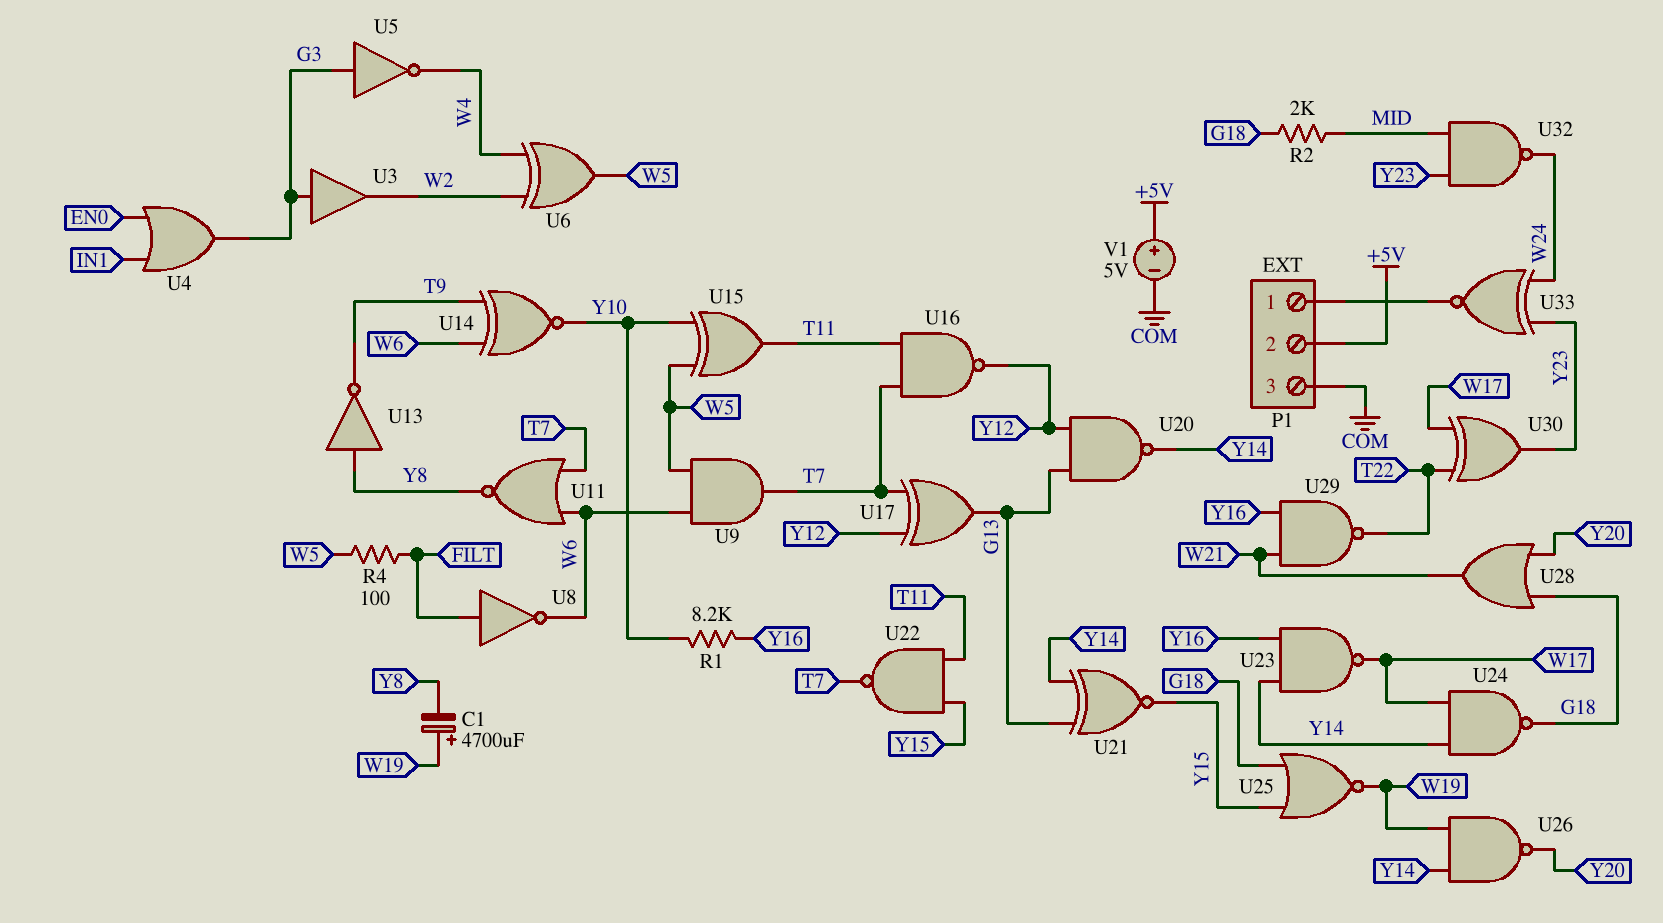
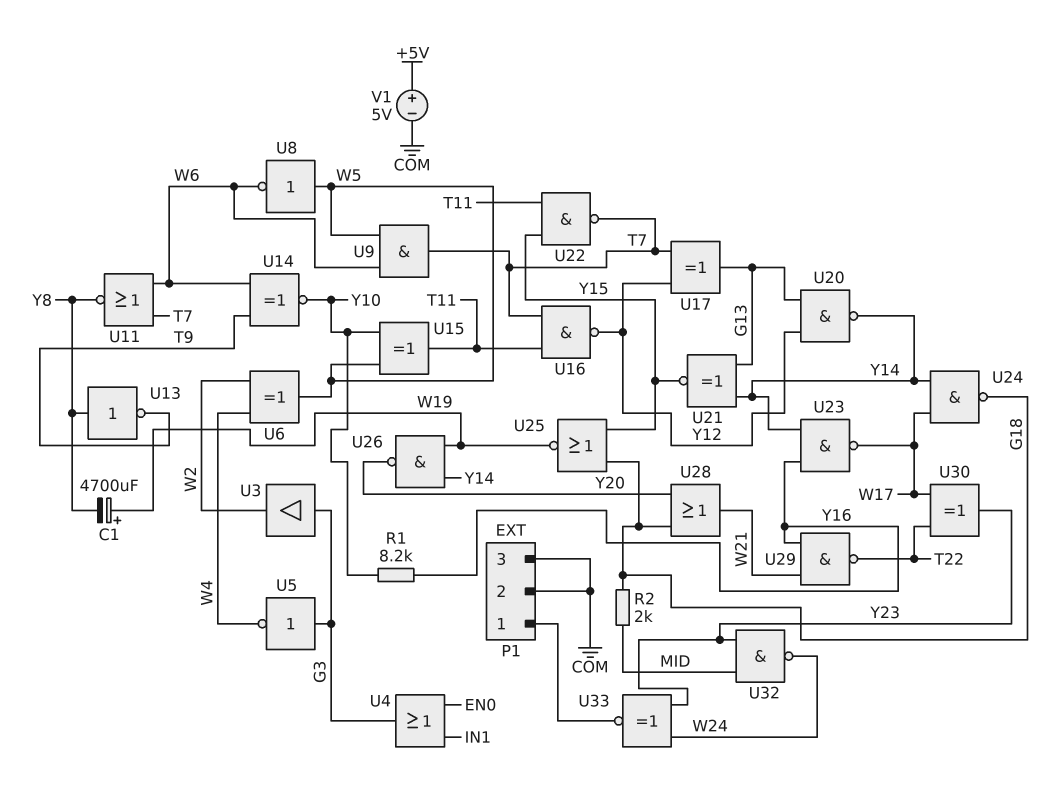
P1 pin 2: +5V -> COM
R4: 100 (FILT, W5) -> none
U8: NOT (in FILT, out W6) -> NOT (in W5, out W6)

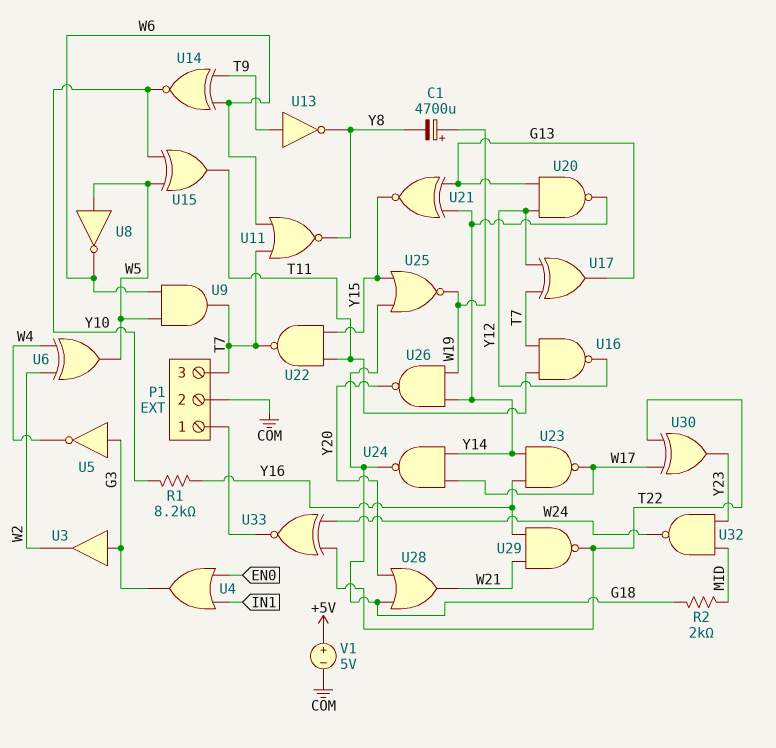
P1 pin 3: COM -> T7
U13: NOT (in Y8, out T9) -> NOT (in T9, out Y8)
U33: XNOR (in W24, in Y23, out P1/1) -> XNOR (in T22, in W24, out P1/1)

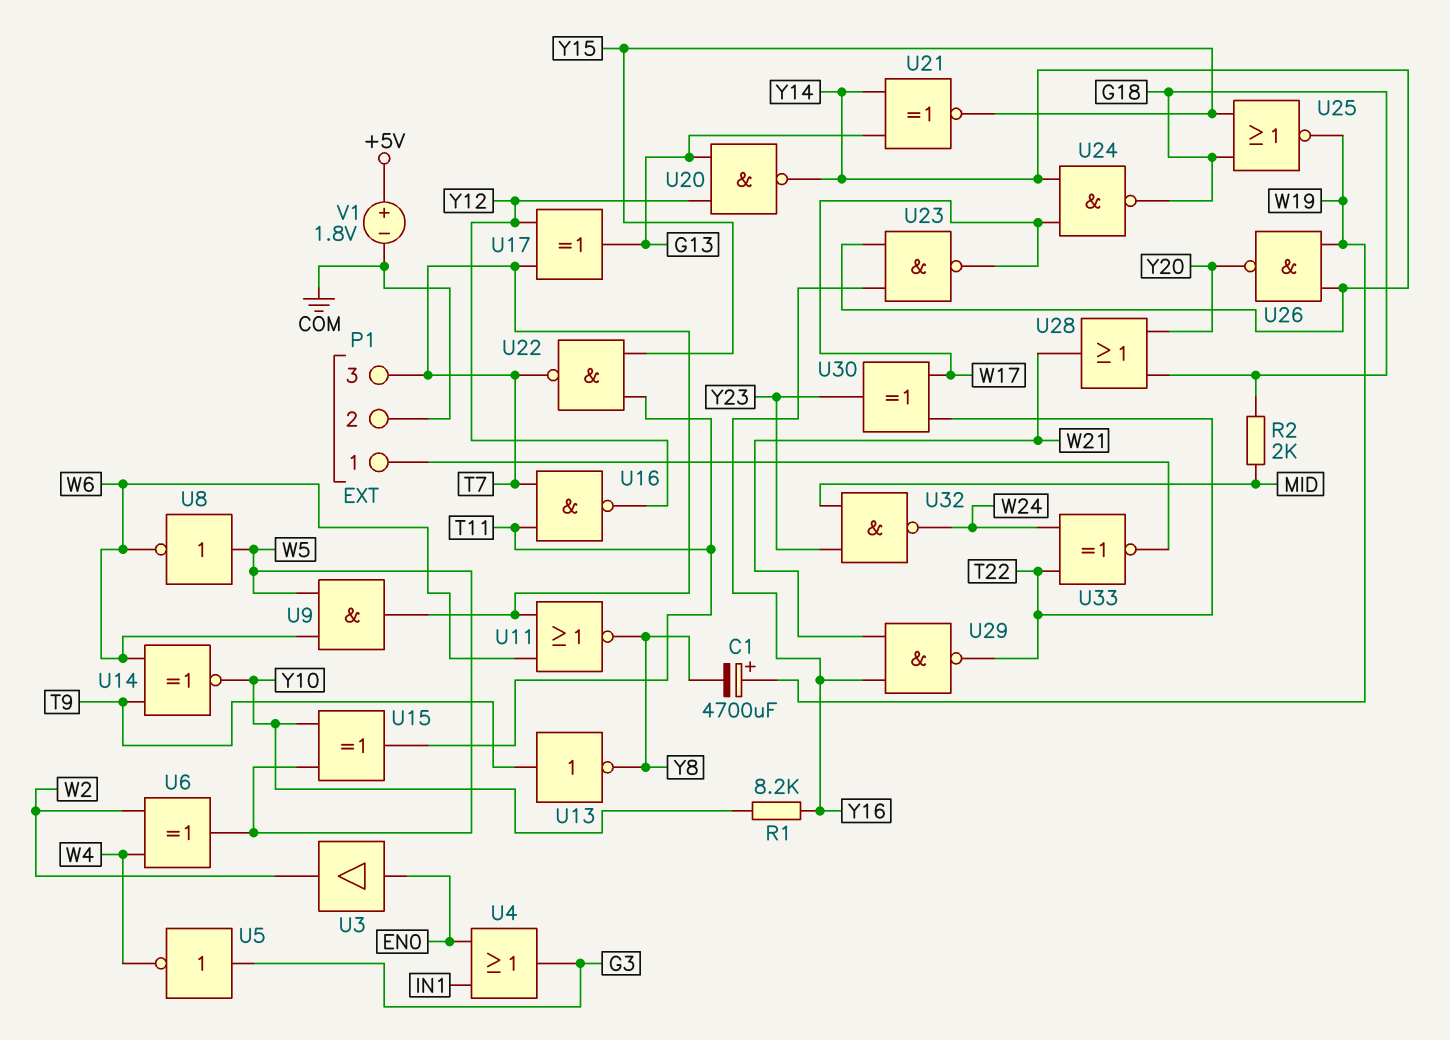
U3: buffer (in G3, out W2) -> buffer (in EN0, out W2)
V1: 5V (plus +5V, minus COM) -> 1.8V (plus +5V, minus COM)

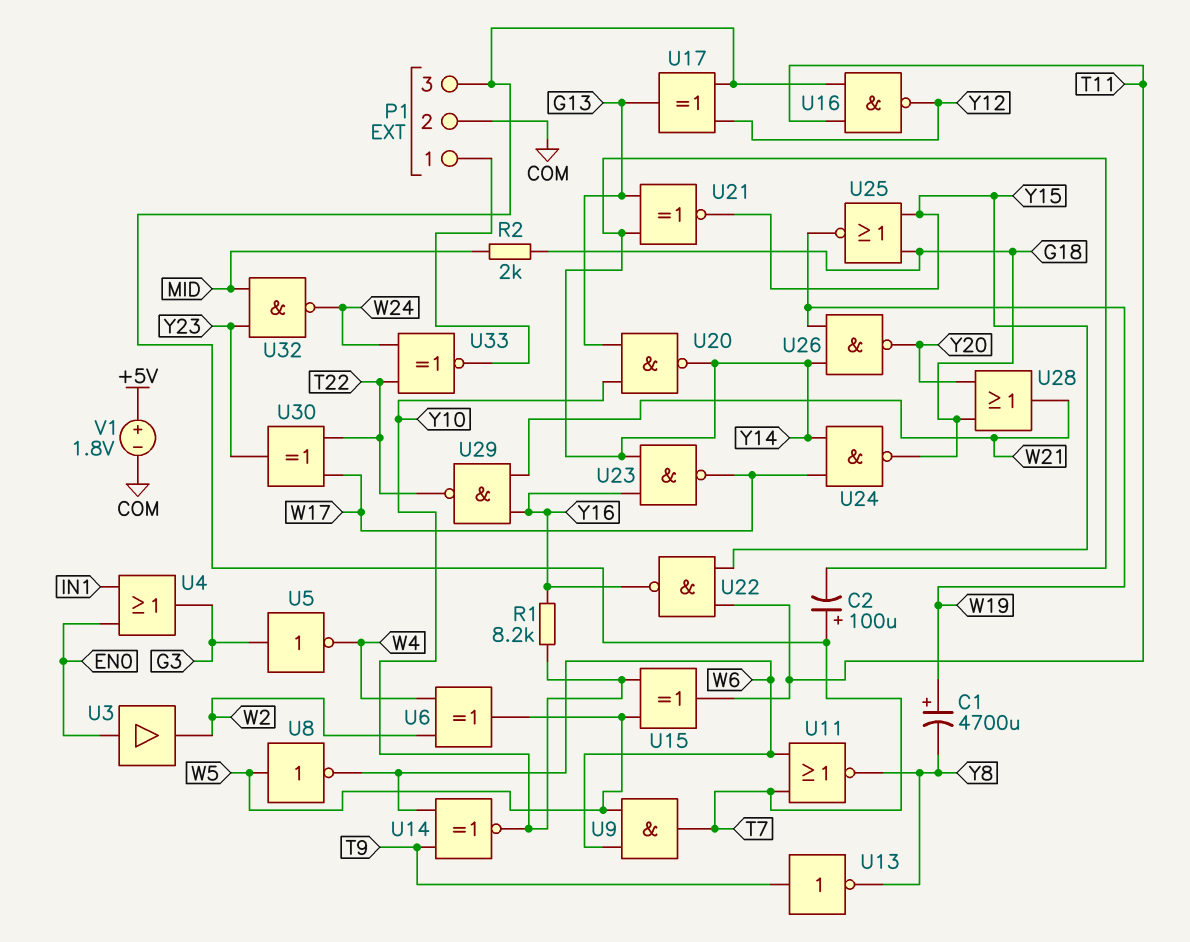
C2: none -> 100uF (plus T7, minus Y14)
U20: NAND (in G13, in Y12, out Y14) -> NAND (in G13, in Y10, out Y14)
U22: NAND (in T11, in Y15, out T7) -> NAND (in T11, in Y15, out Y16)

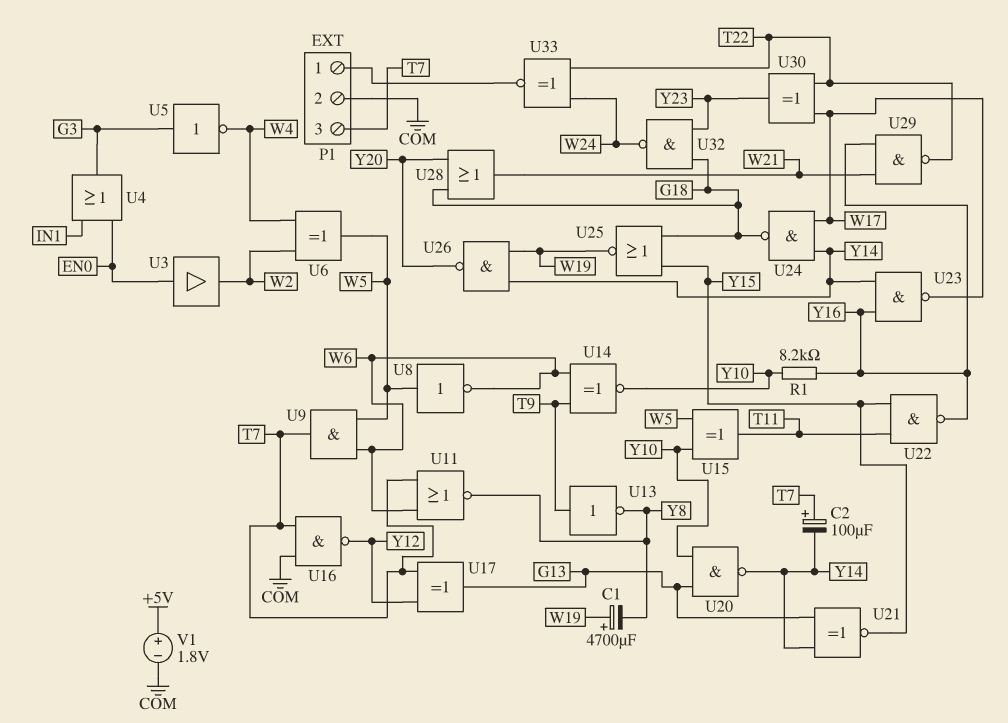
R2: 2k (G18, MID) -> none
U16: NAND (in T7, in T11, out Y12) -> NAND (in COM, in T7, out Y12)
U32: NAND (in MID, in Y23, out W24) -> NAND (in G18, in Y23, out W24)

